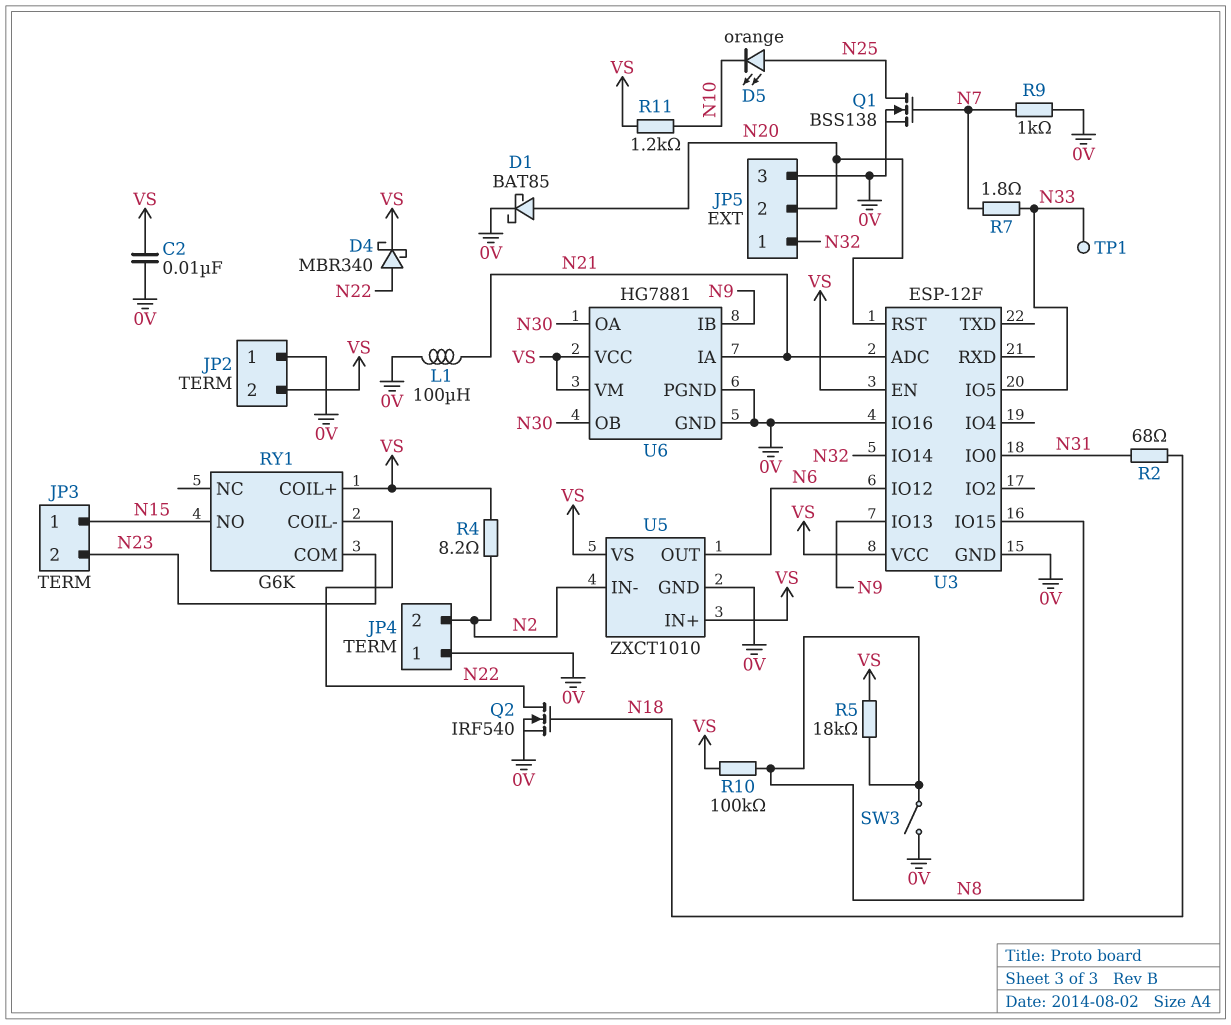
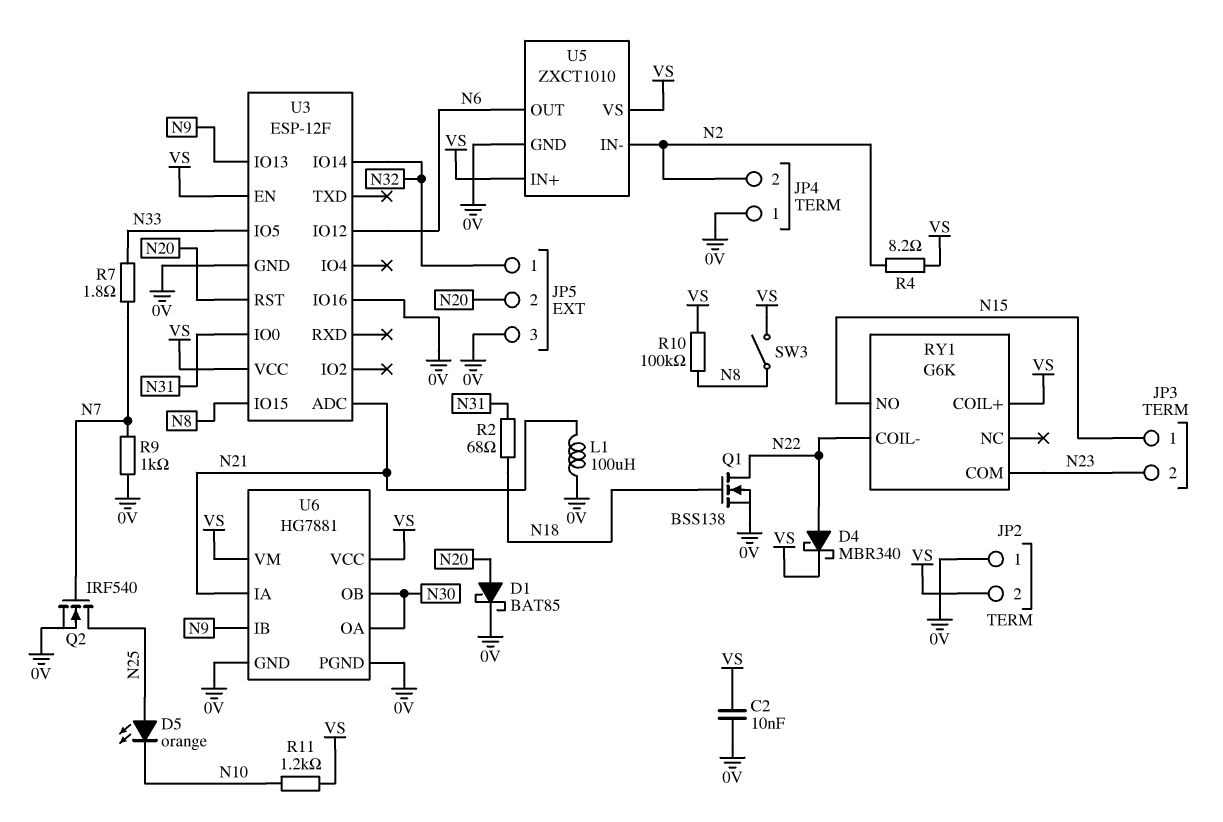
Q1: NMOS BSS138 (G N7, D N25, S 0V) -> NMOS BSS138 (G N18, D N22, S 0V)
Q2: NMOS IRF540 (G N18, D N22, S 0V) -> NMOS IRF540 (G N7, D N25, S 0V)
R5: 18k (N8, VS) -> none
SW3: switch (0V, N8) -> switch (N8, VS)
TP1: test point (N33) -> none

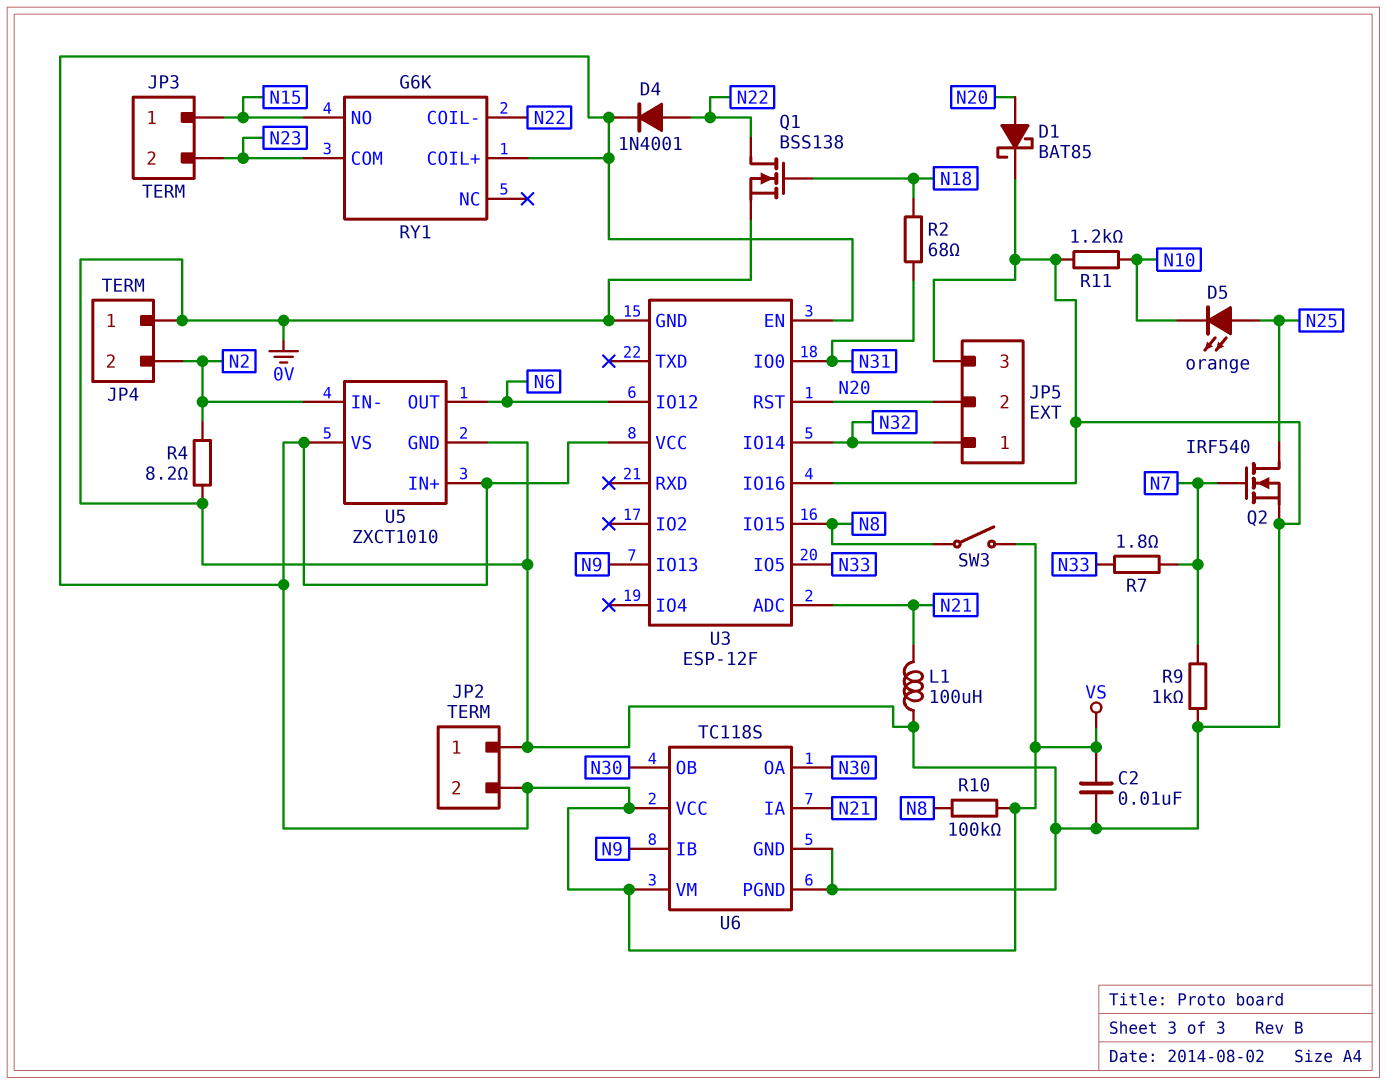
D4: schottky MBR340 (A N22, K VS) -> diode 1N4001 (A N22, K VS)
R4: 8.2 (N2, VS) -> 8.2 (0V, N2)
R11: 1.2k (N10, VS) -> 1.2k (0V, N10)
U6: HG7881 -> TC118S

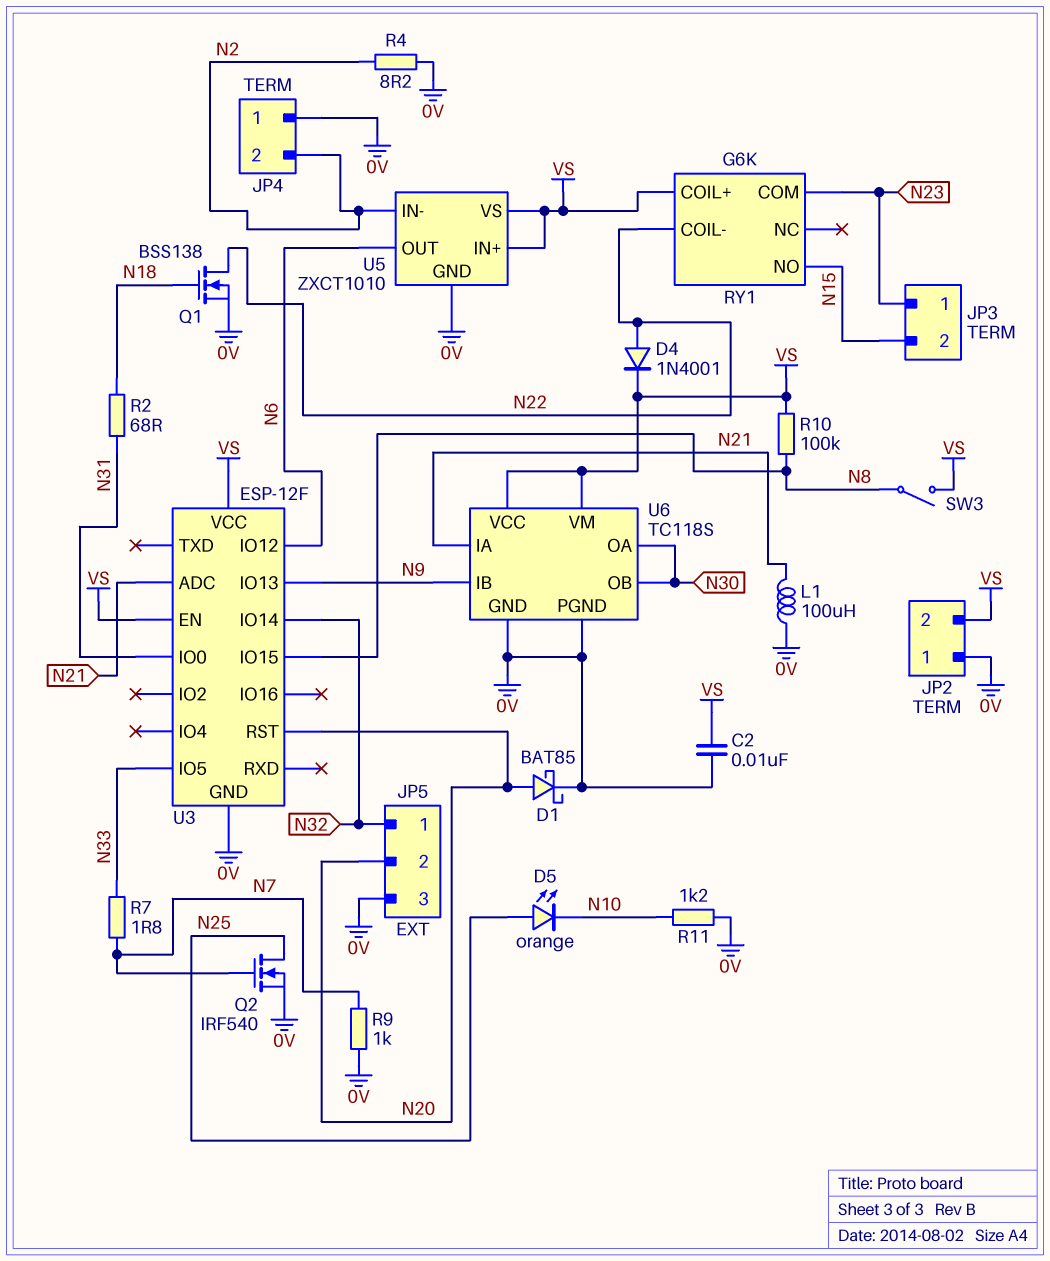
JP3 pin 1: N15 -> N23
JP3 pin 2: N23 -> N15
U3 pin IO16: 0V -> none

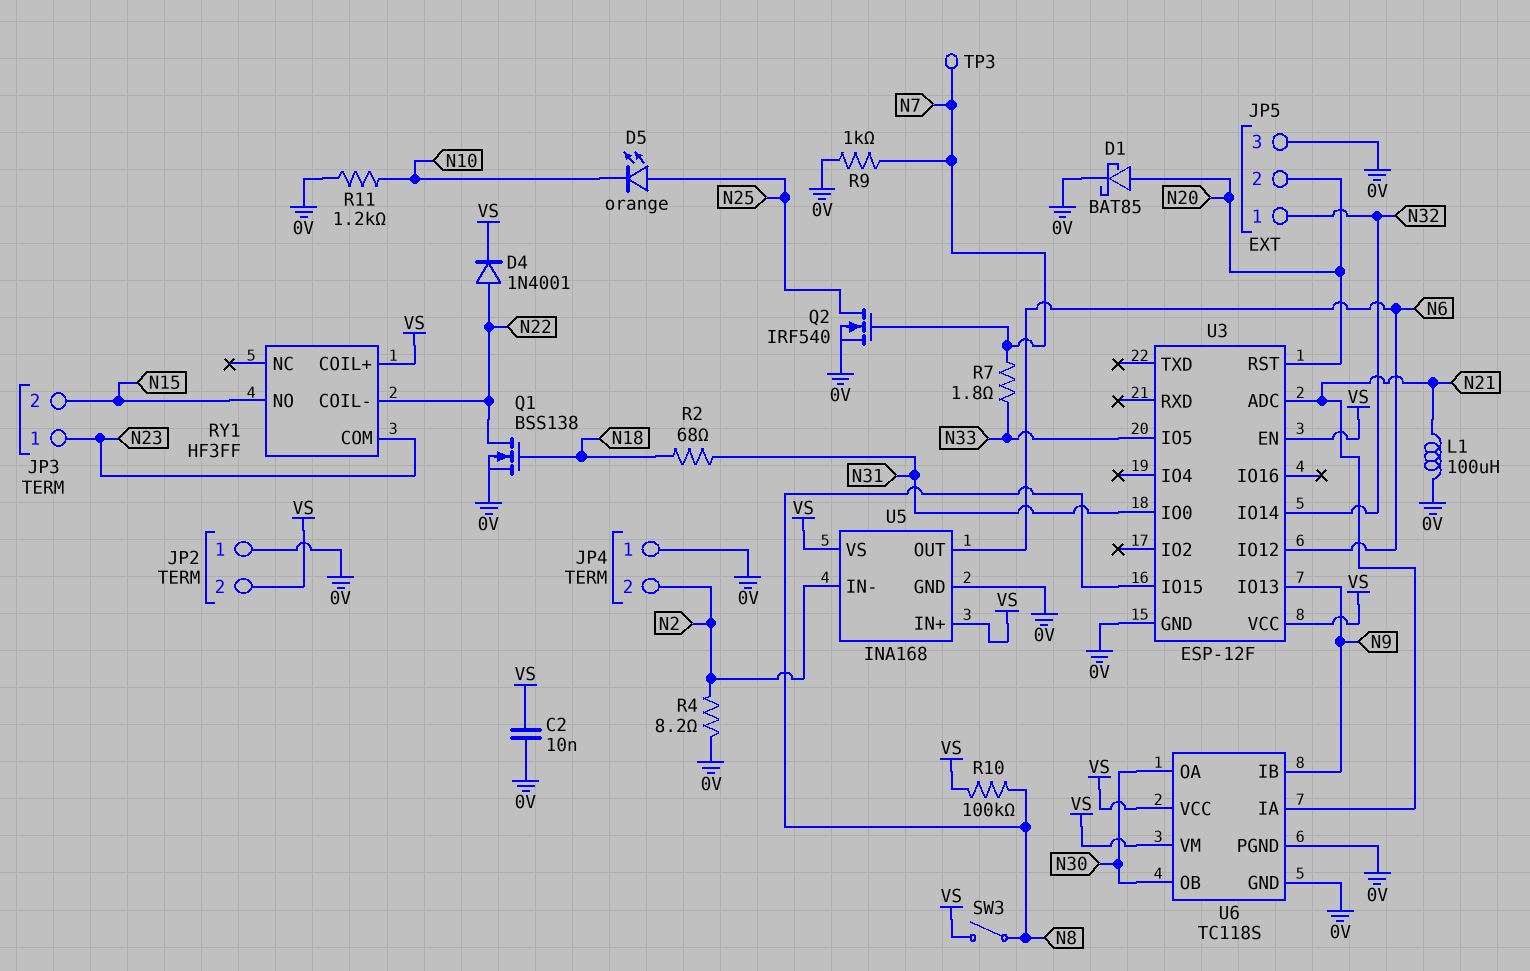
RY1: G6K -> HF3FF
TP3: none -> test point (N7)
U5: ZXCT1010 -> INA168

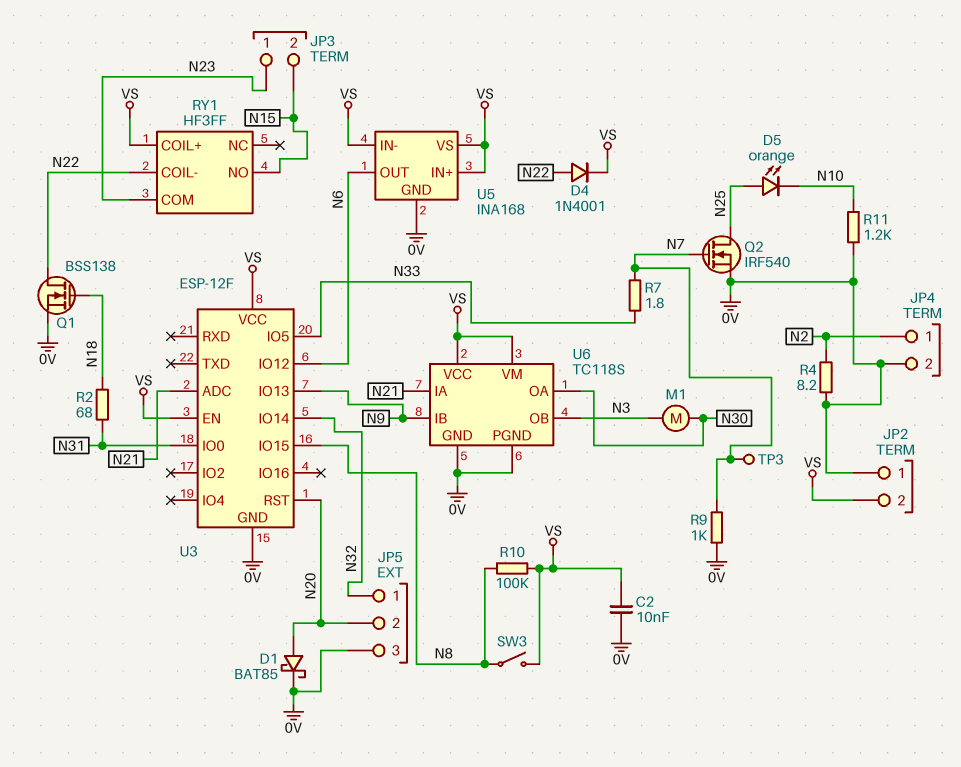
JP4 pin 1: 0V -> N2
JP4 pin 2: N2 -> 0V
L1: 100uH (0V, N21) -> none
M1: none -> motor (N3, N30)
U5 pin IN-: N2 -> VS
U6 pin OB: N30 -> N3

